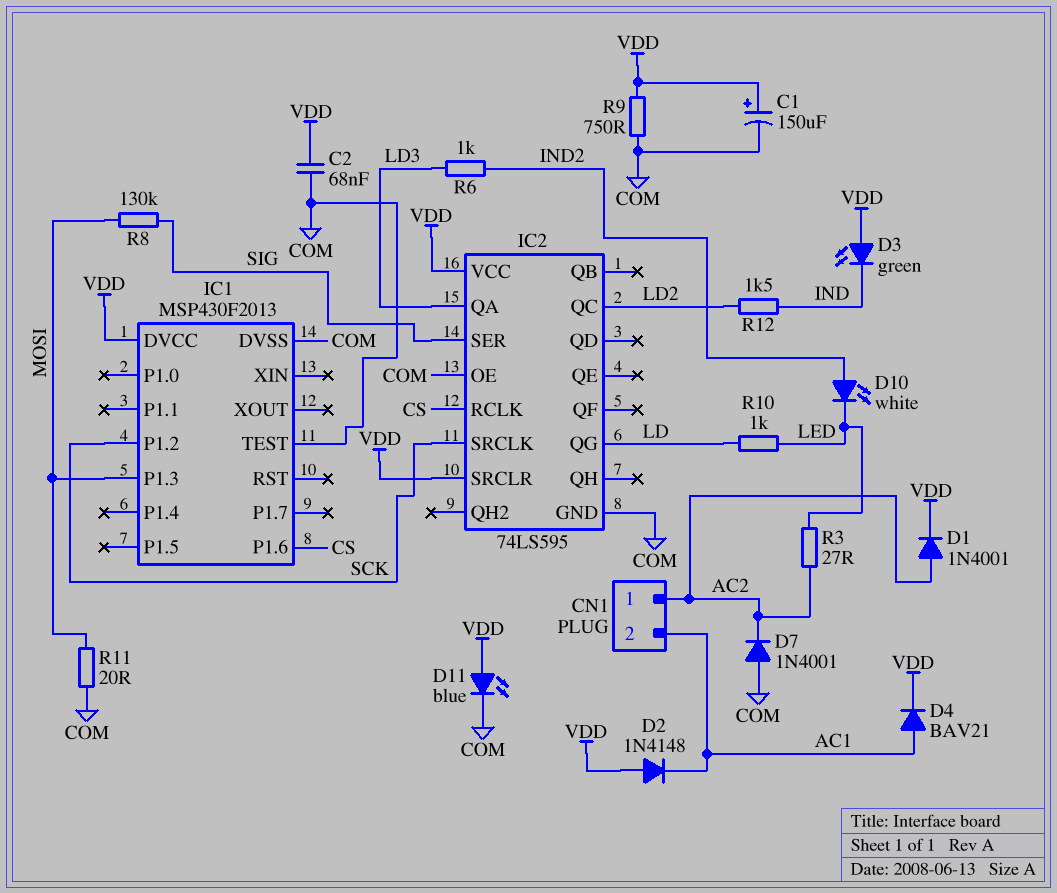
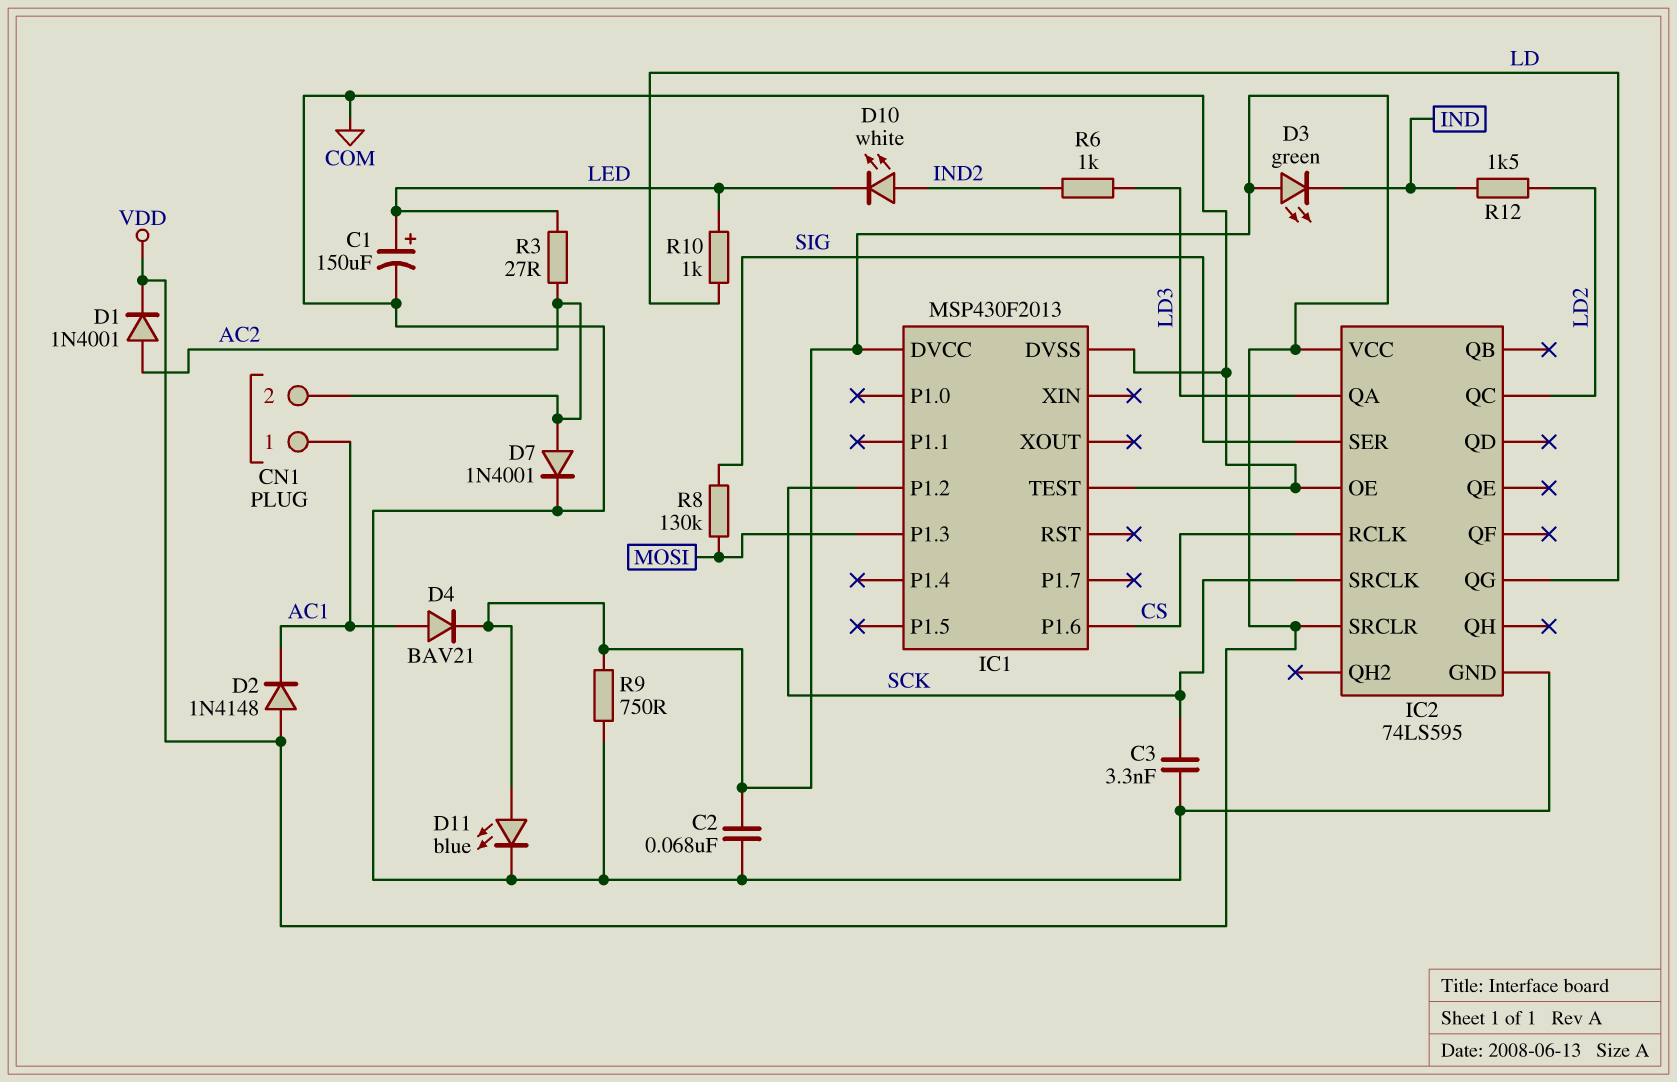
C1: 150uF (plus VDD, minus COM) -> 150uF (plus LED, minus COM)
C3: none -> 3.3nF (COM, SCK)
CN1 pin 1: AC2 -> AC1
CN1 pin 2: AC1 -> AC2
D7: diode 1N4001 (A COM, K AC2) -> diode 1N4001 (A AC2, K COM)
R11: 20 (COM, MOSI) -> none

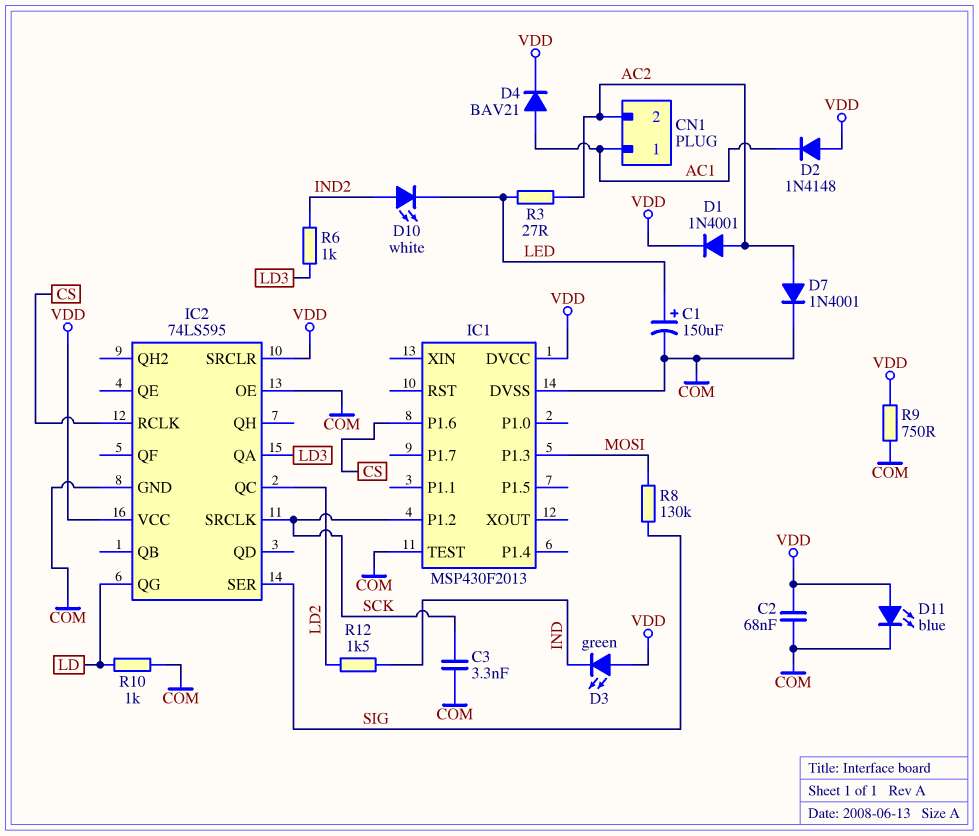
R10: 1k (LD, LED) -> 1k (COM, LD)

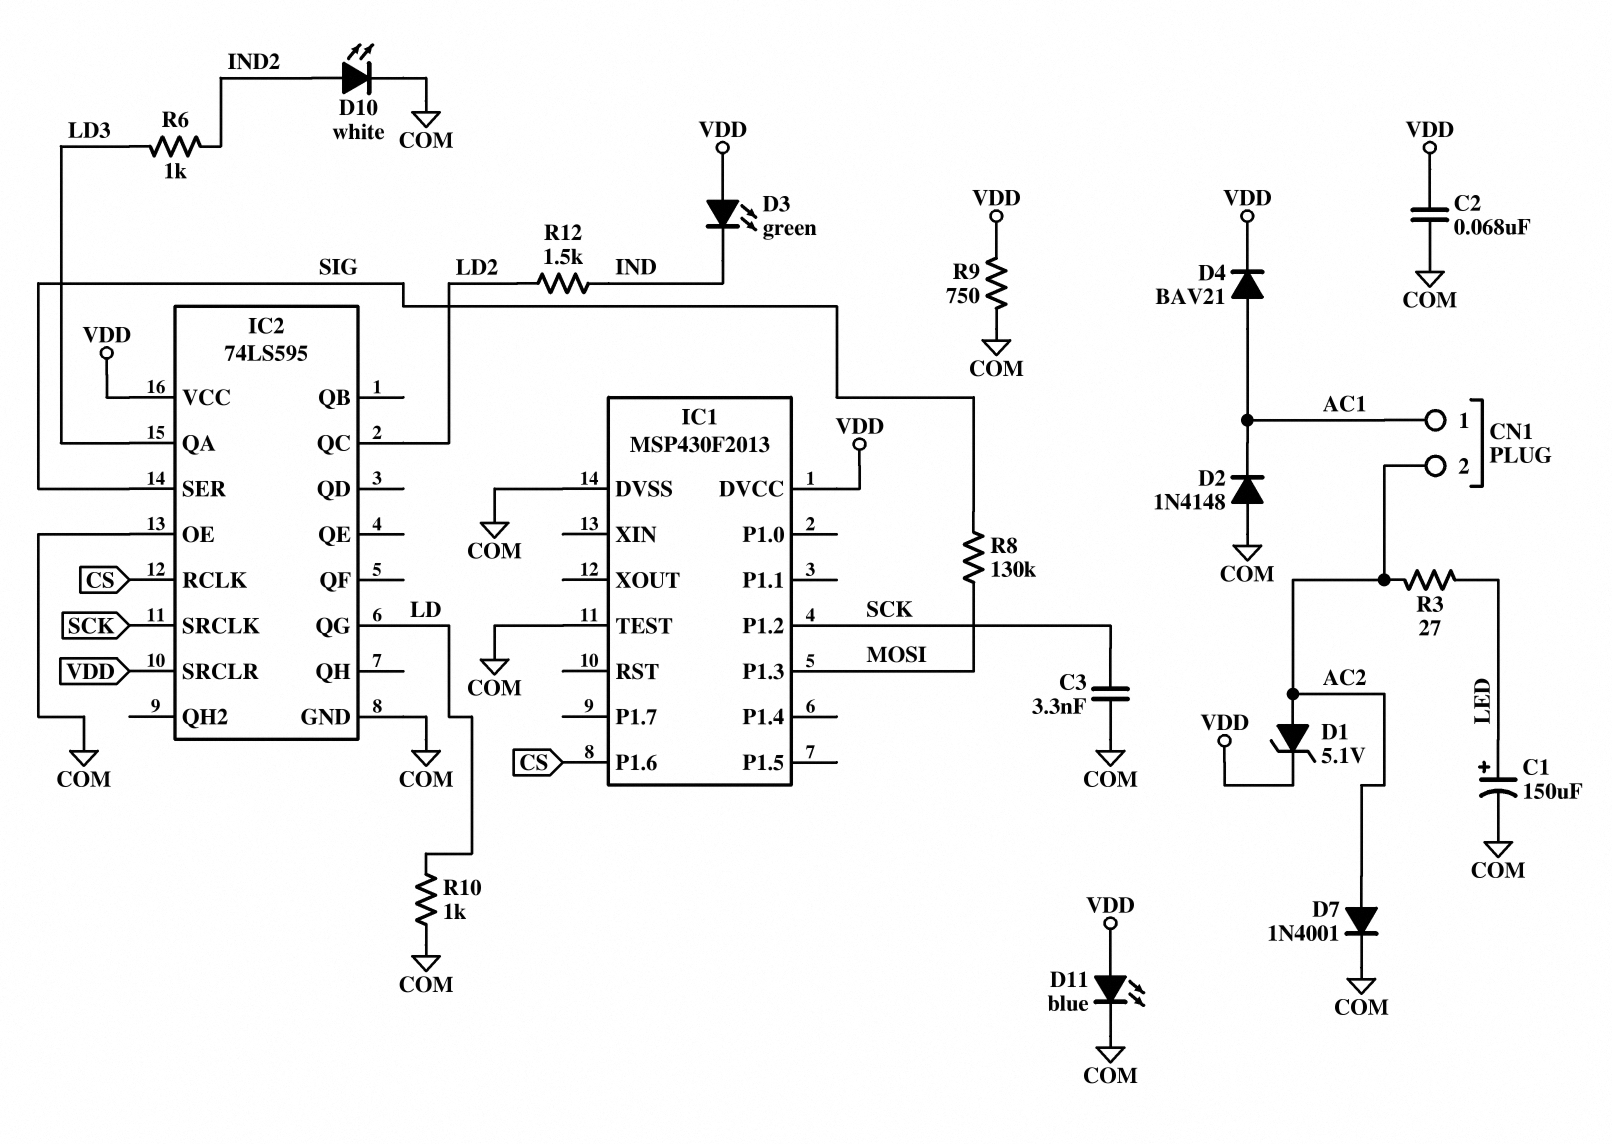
D1: diode 1N4001 (A AC2, K VDD) -> zener 5.1V (A AC2, K VDD)
D2: diode 1N4148 (A VDD, K AC1) -> diode 1N4148 (A COM, K AC1)
D10: LED white (A IND2, K LED) -> LED white (A IND2, K COM)

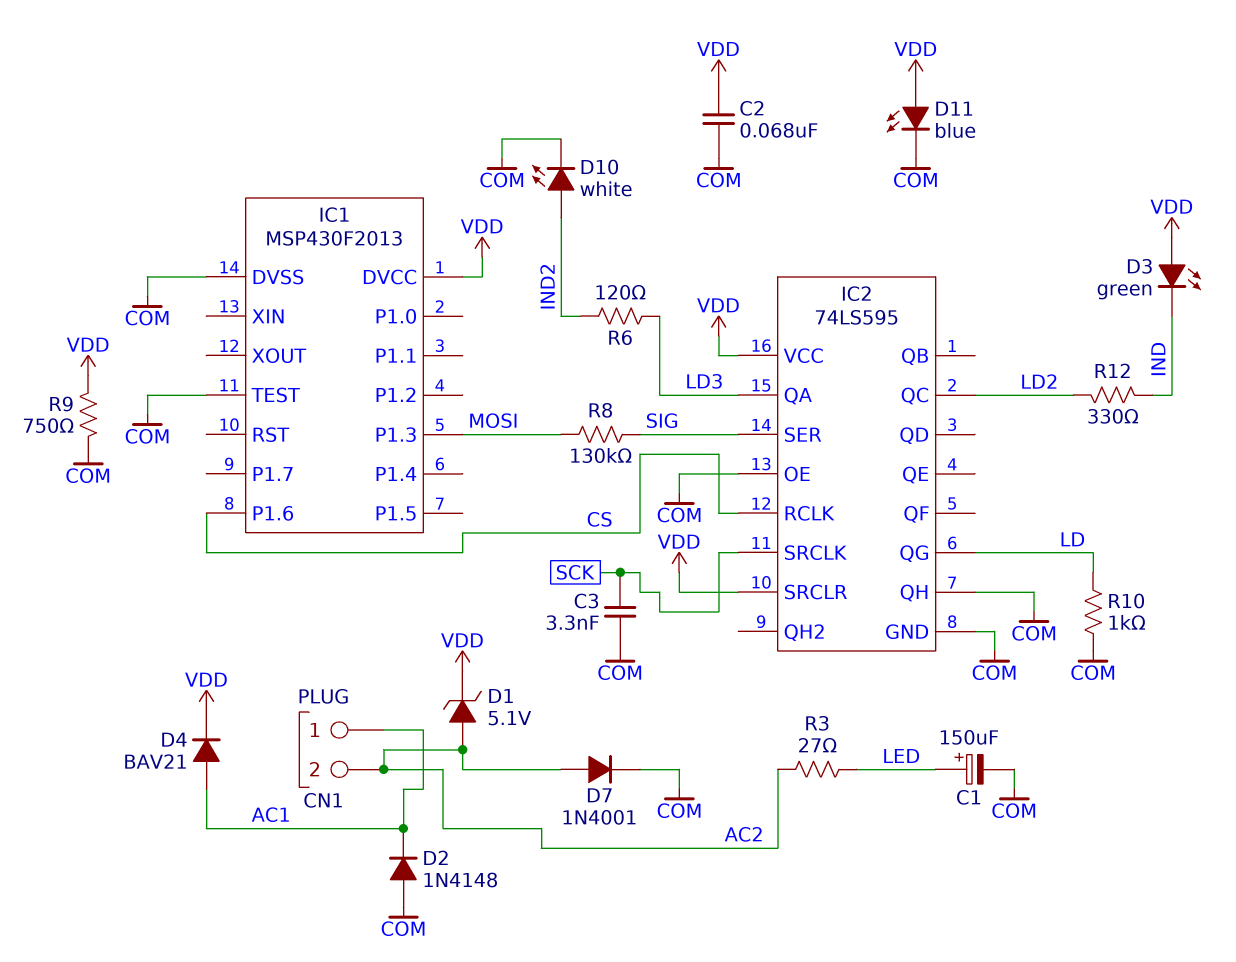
IC1 pin P1.2: SCK -> none
IC2 pin QH: none -> COM
R6: 1k (IND2, LD3) -> 120 (IND2, LD3)
R12: 1.5k (IND, LD2) -> 330 (IND, LD2)

